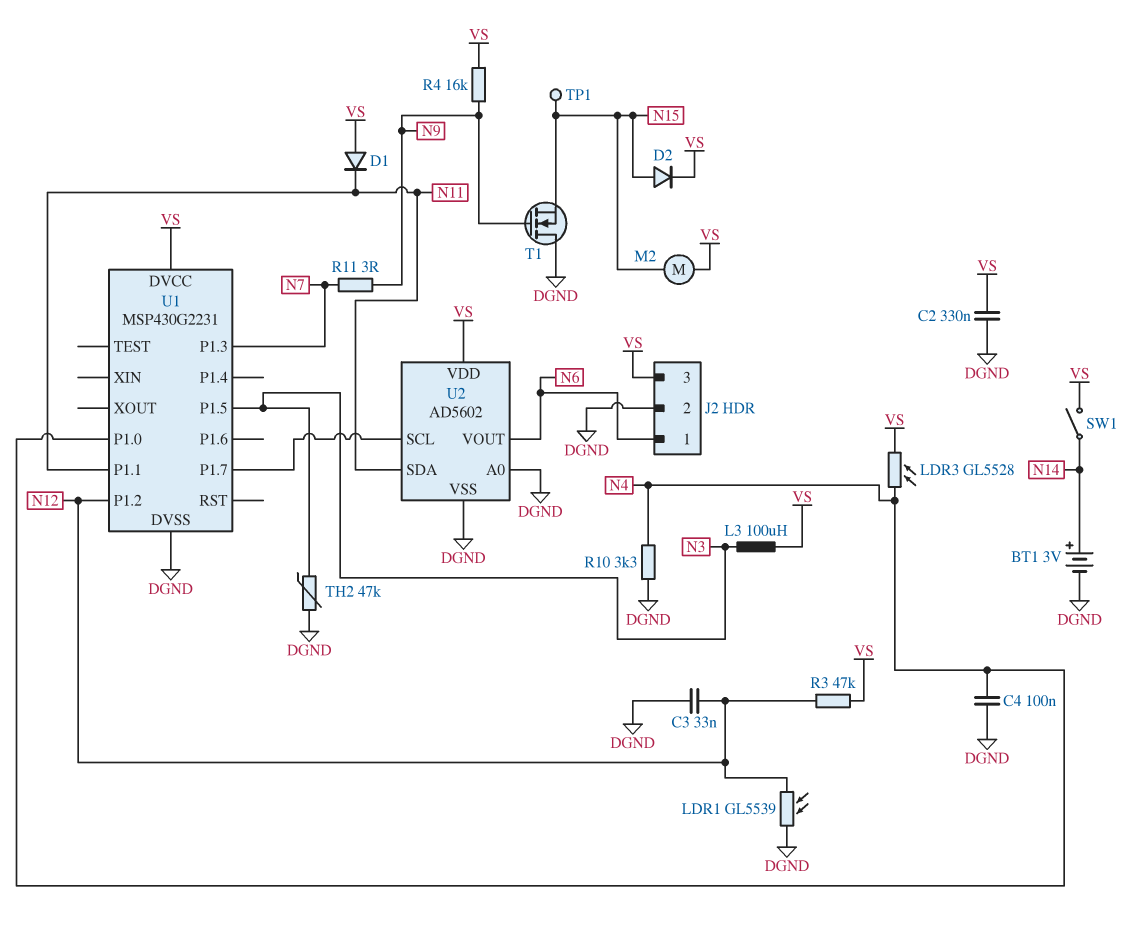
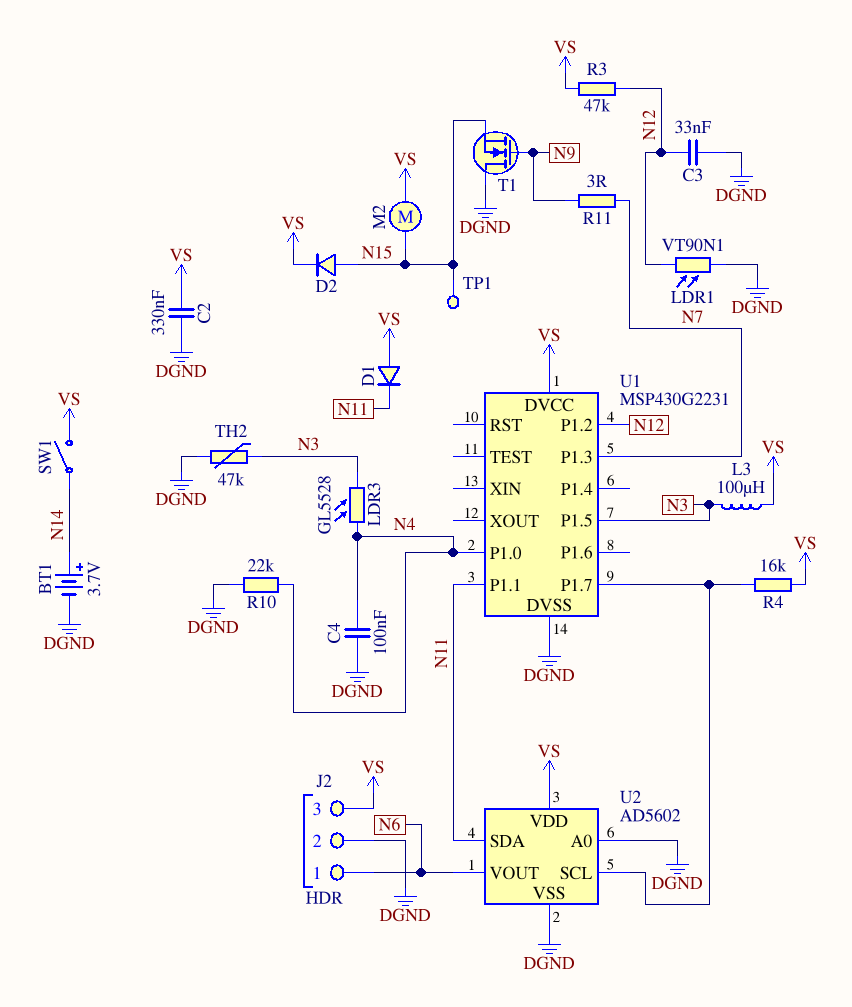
BT1: 3V (plus N14, minus DGND) -> 3.7V (plus N14, minus DGND)
LDR1: GL5539 (DGND, N12) -> VT90N1 (DGND, N12)
LDR3: GL5528 (N4, VS) -> GL5528 (N3, N4)
R4: 16k (N9, VS) -> 16k (U1/P1.7, VS)
R10: 3.3k (DGND, N4) -> 22k (DGND, N4)

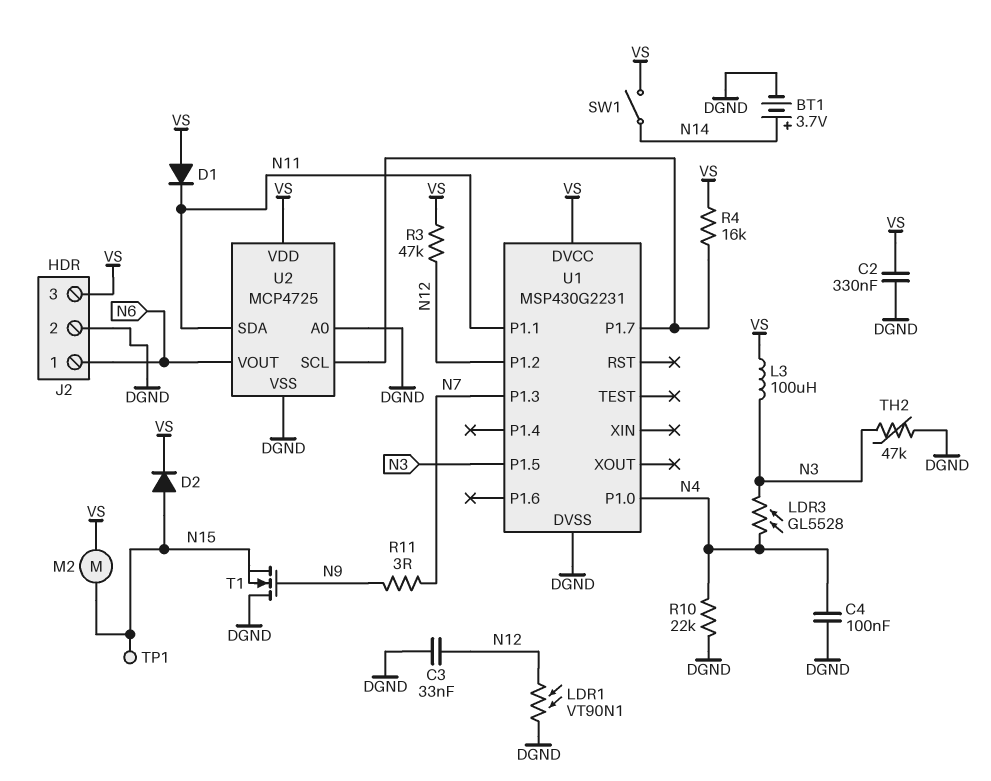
U2: AD5602 -> MCP4725

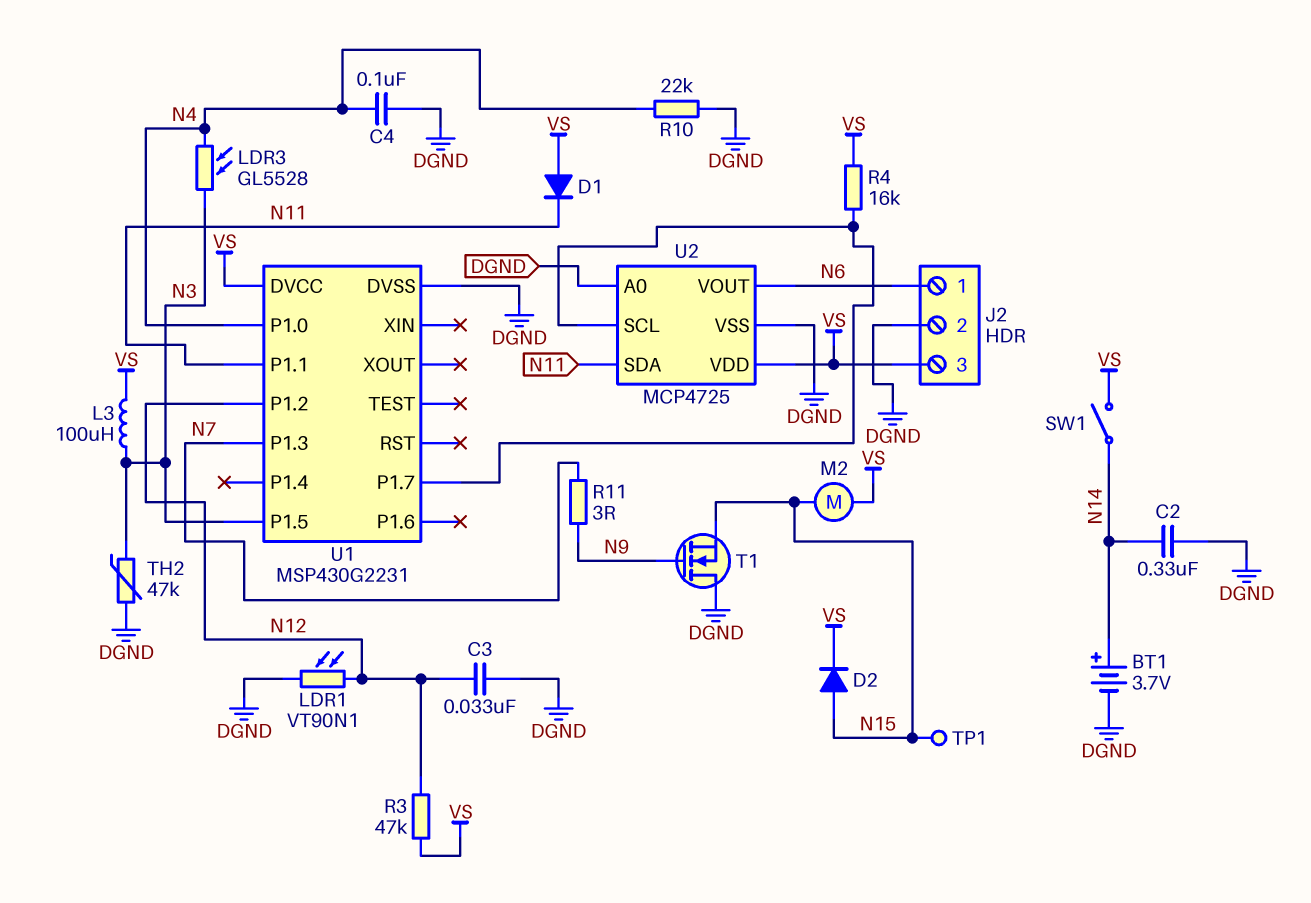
C2: 330nF (DGND, VS) -> 330nF (DGND, N14)

